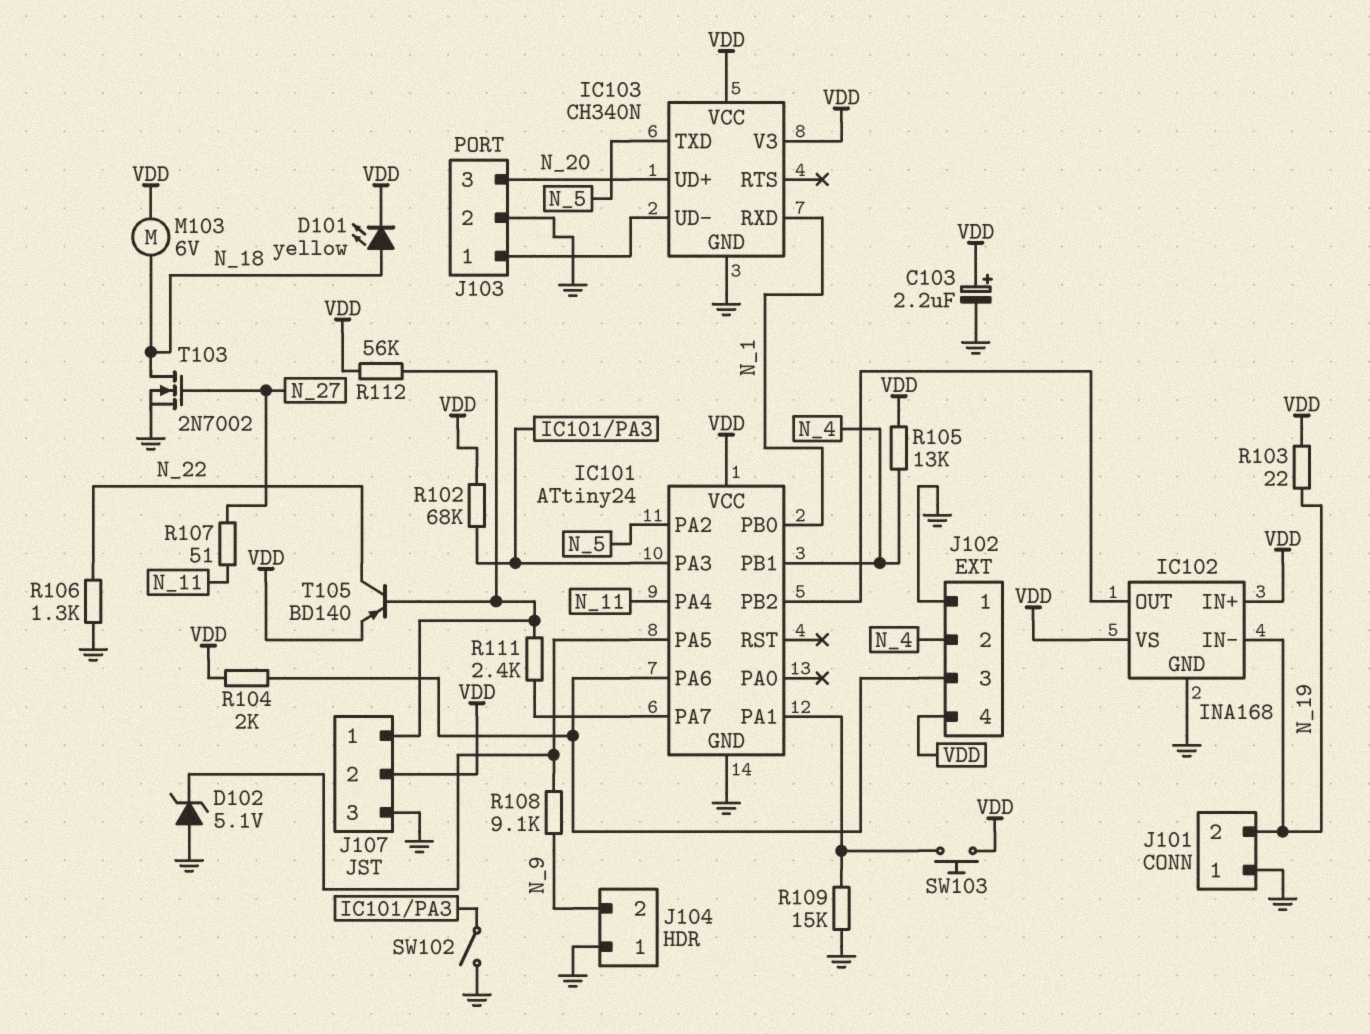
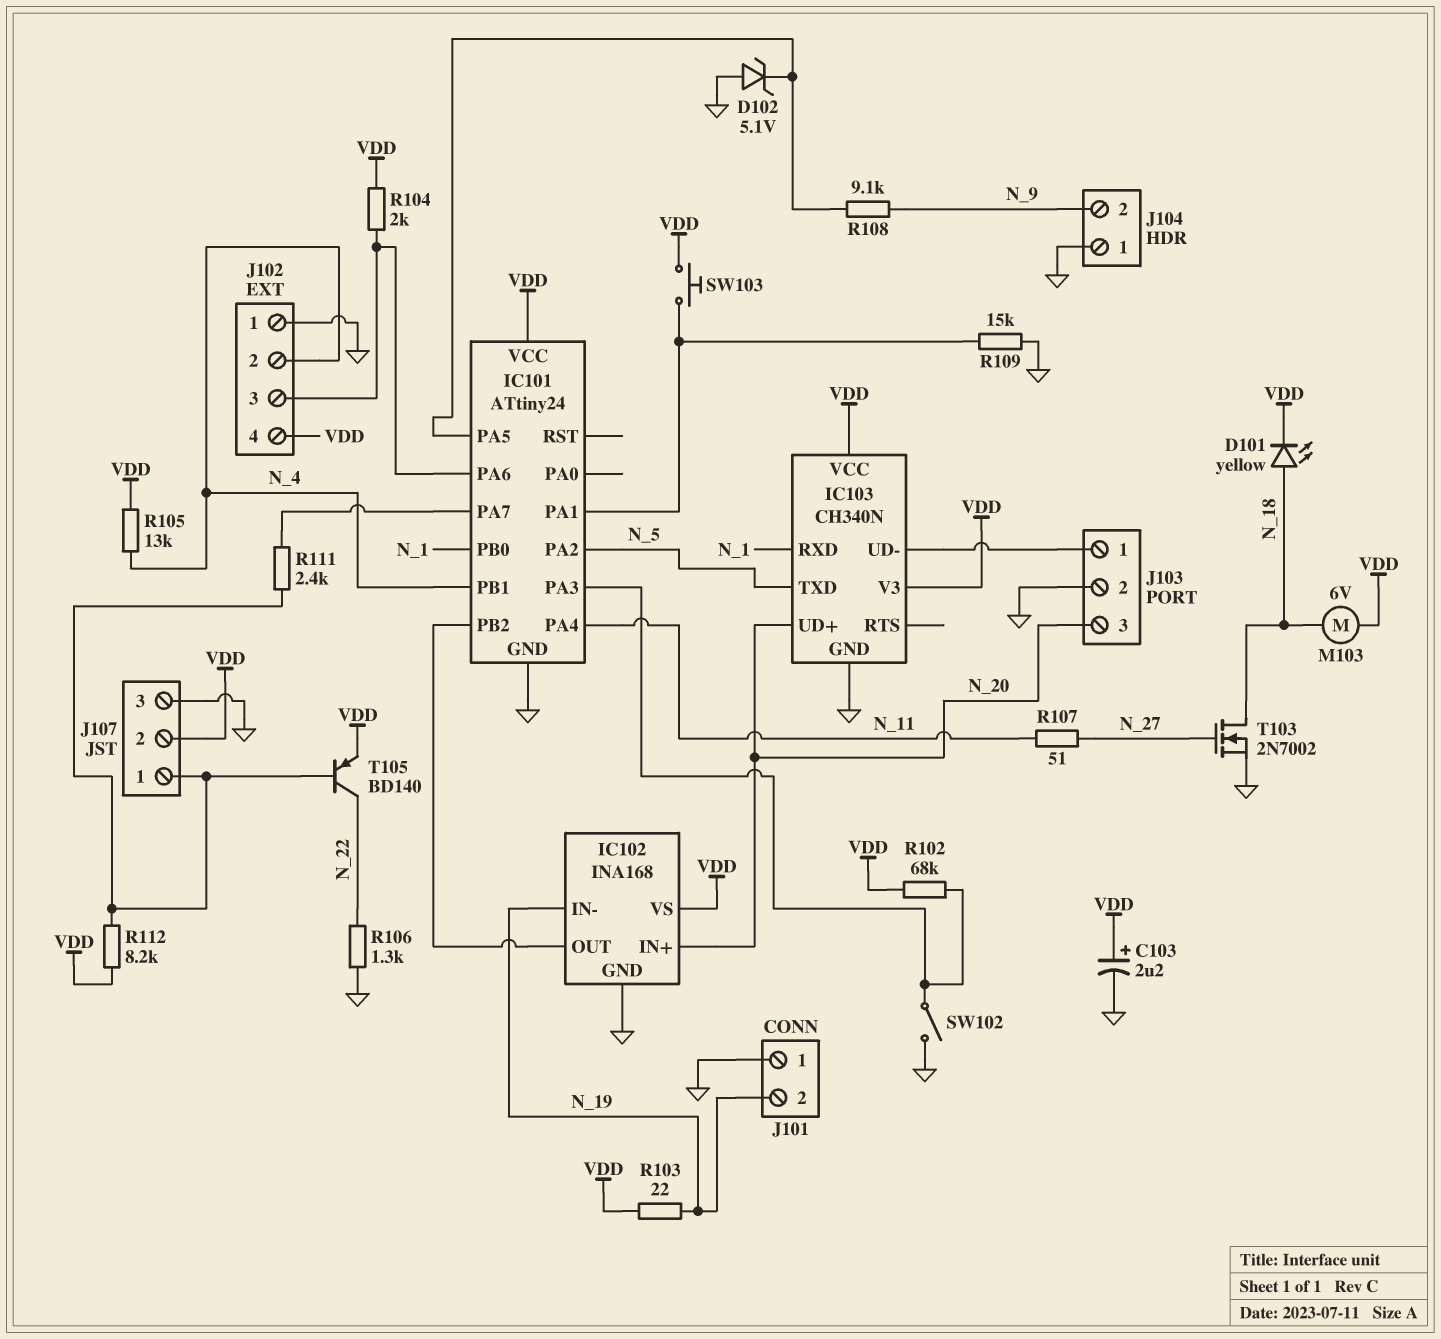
IC102 pin IN+: VDD -> N_20
R112: 56k (J107/1, VDD) -> 8.2k (J107/1, VDD)

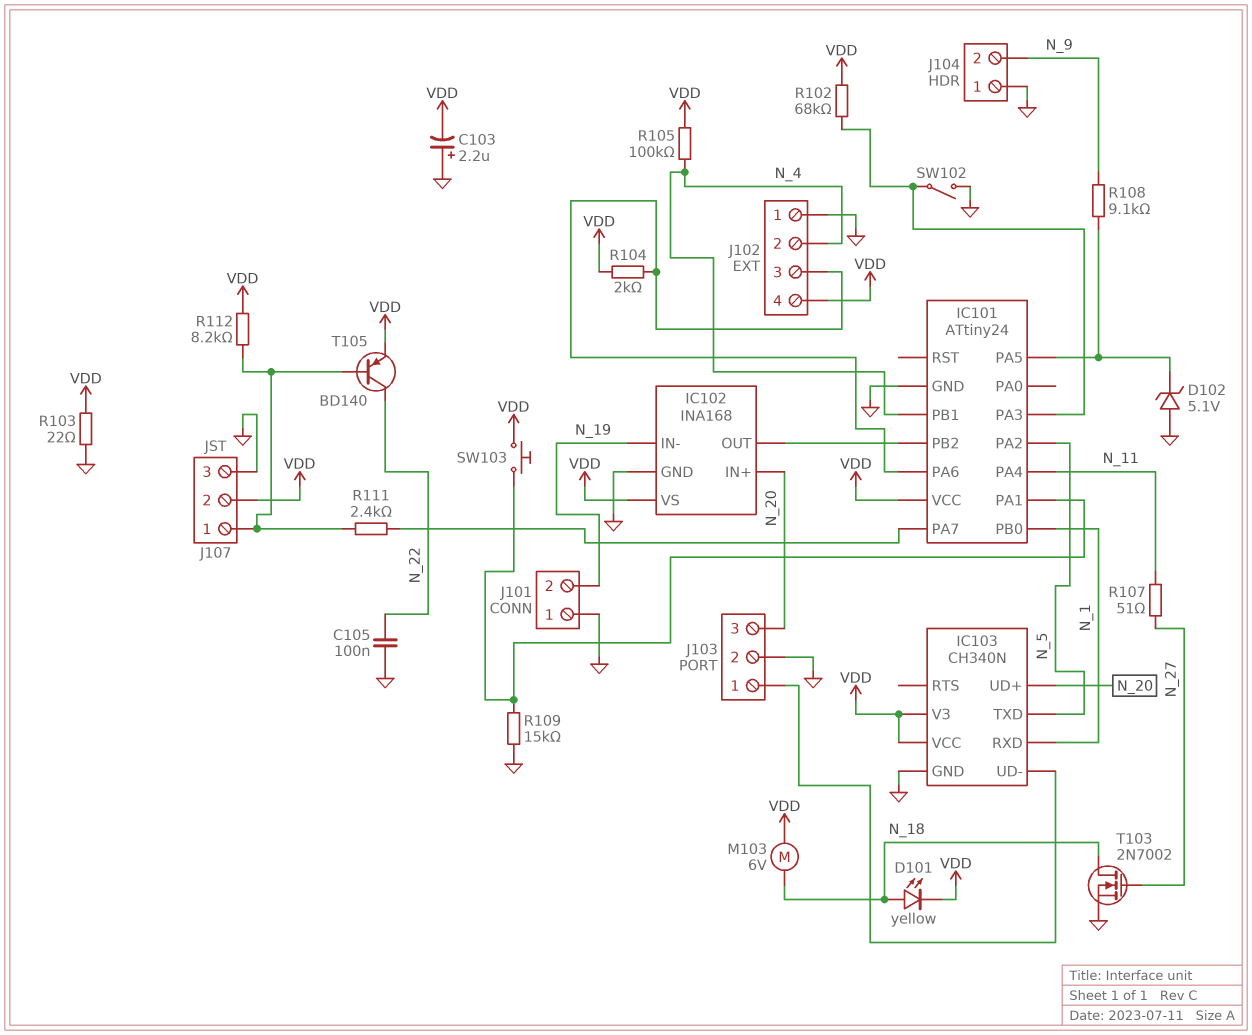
C103: 2.2uF (plus VDD, minus GND) -> 2.2uF (plus GND, minus VDD)
C105: none -> 100nF (GND, N_22)
R103: 22 (N_19, VDD) -> 22 (GND, VDD)
R105: 13k (N_4, VDD) -> 100k (N_4, VDD)
R106: 1.3k (GND, N_22) -> none

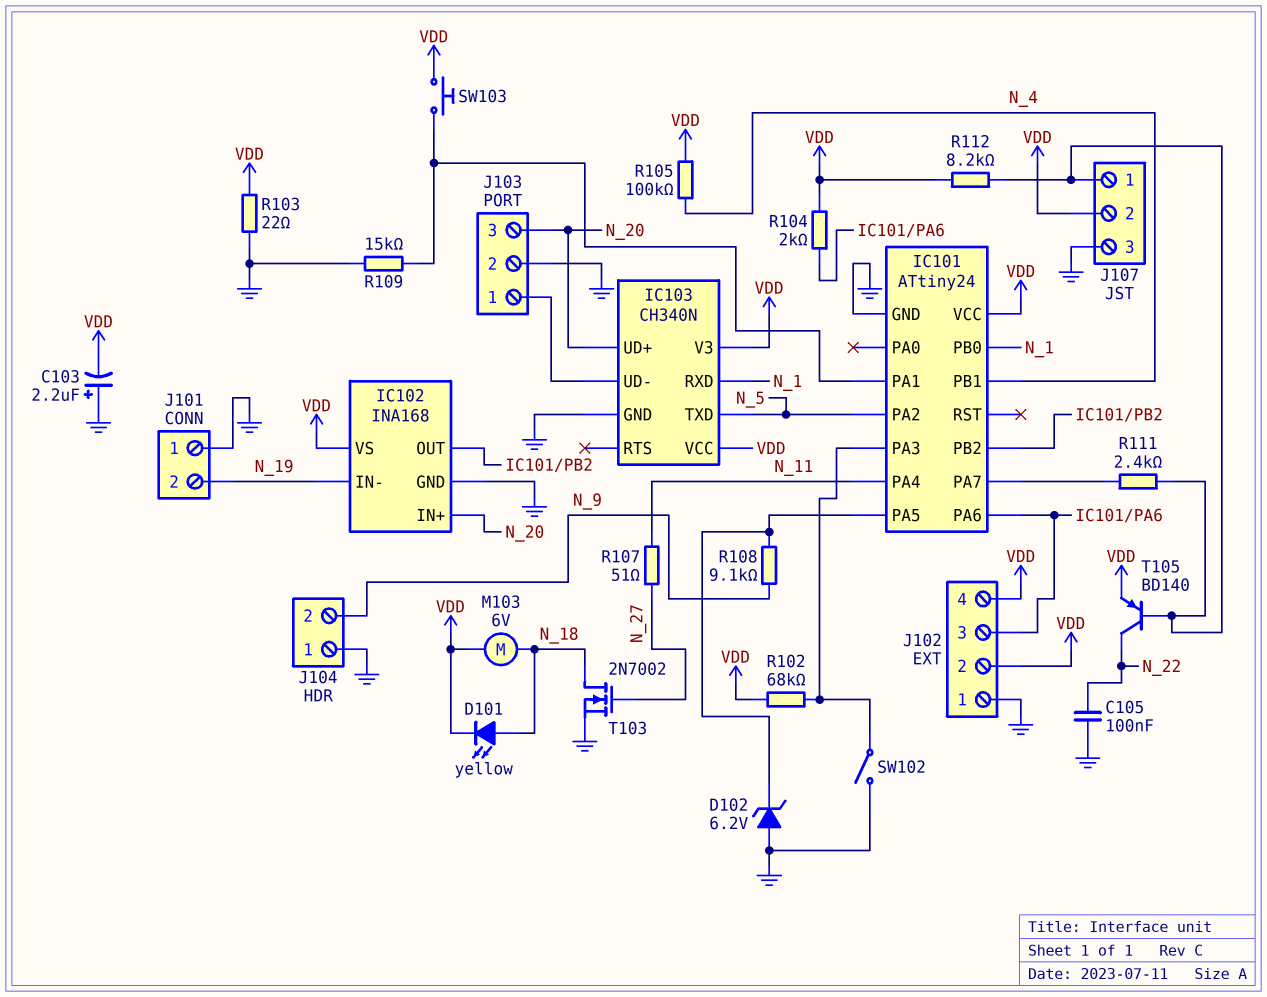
D102: zener 5.1V (A GND, K IC101/PA5) -> zener 6.2V (A GND, K IC101/PA5)
J102 pin 2: N_4 -> VDD

